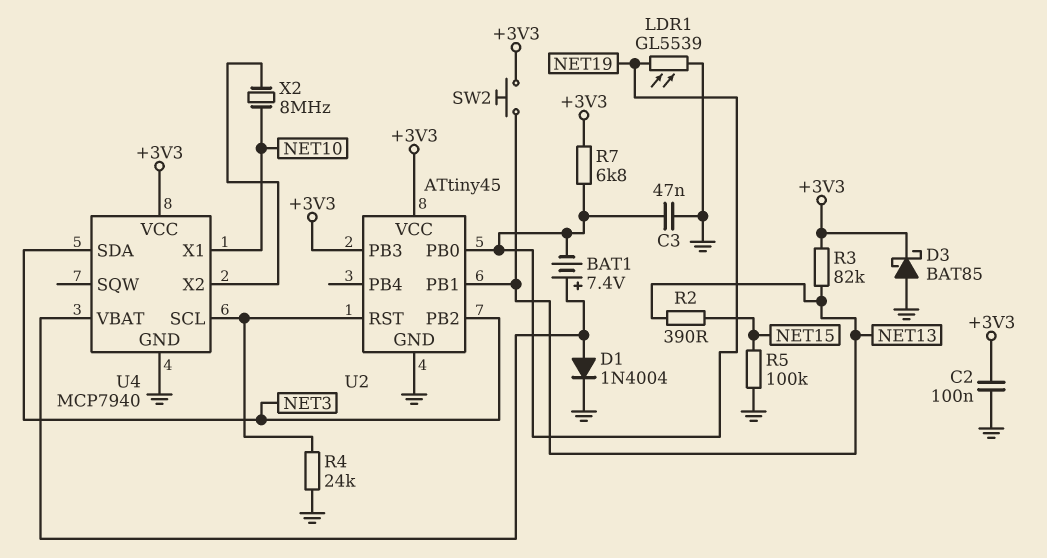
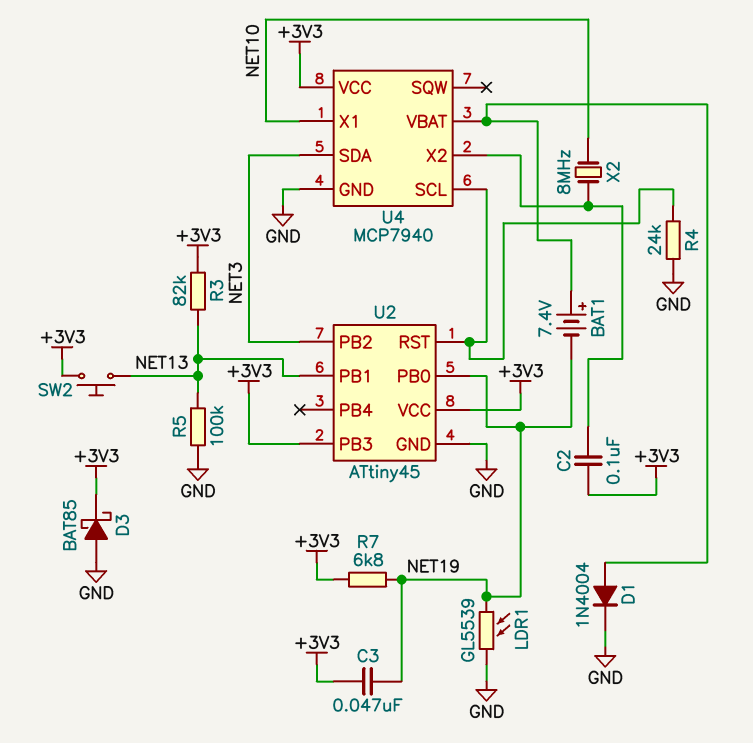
C2: 100nF (+3V3, GND) -> 100nF (+3V3, U4/X2)
C3: 47nF (GND, NET19) -> 47nF (+3V3, NET19)
R2: 390 (NET13, NET15) -> none
R5: 100k (GND, NET15) -> 100k (GND, NET13)

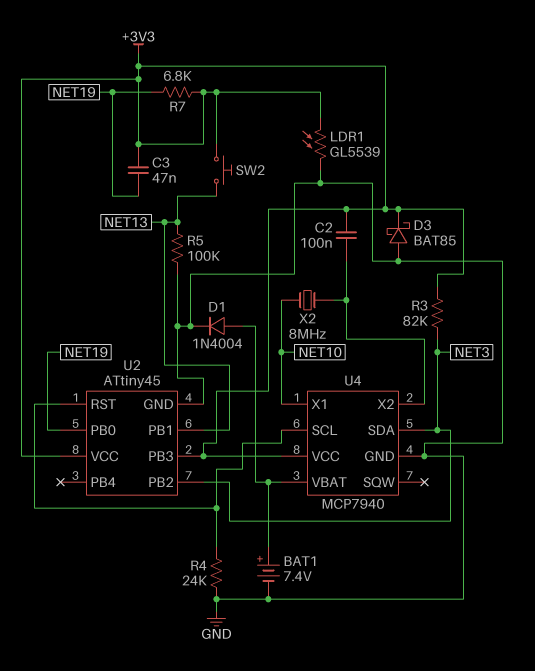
BAT1: 7.4V (plus U4/VBAT, minus NET19) -> 7.4V (plus U4/VBAT, minus GND)
LDR1: GL5539 (GND, NET19) -> GL5539 (+3V3, GND)
R3: 82k (+3V3, NET13) -> 82k (+3V3, NET3)

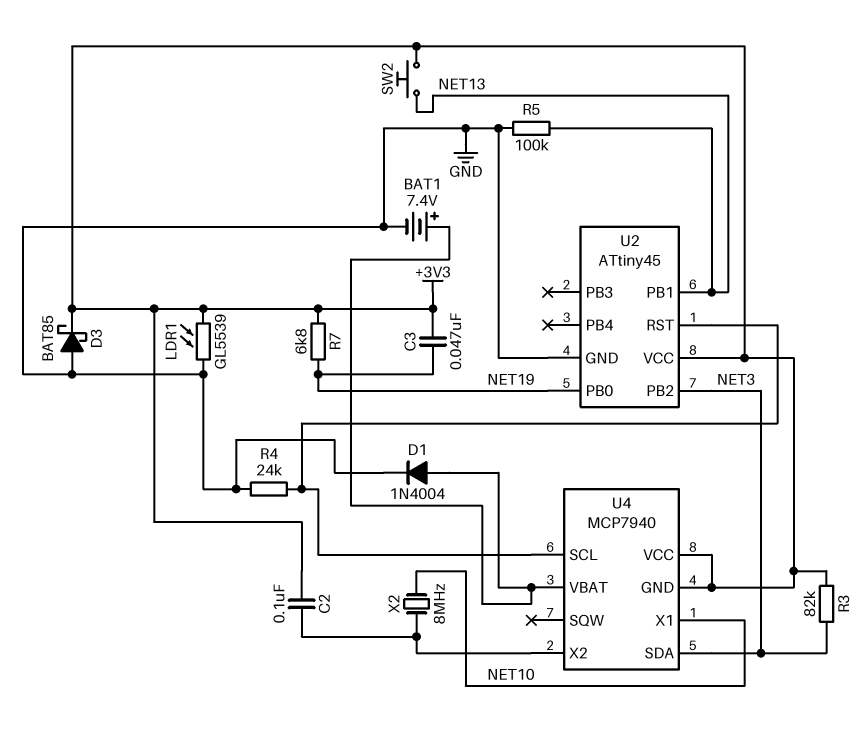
U2 pin PB3: +3V3 -> none
U4 pin GND: GND -> +3V3

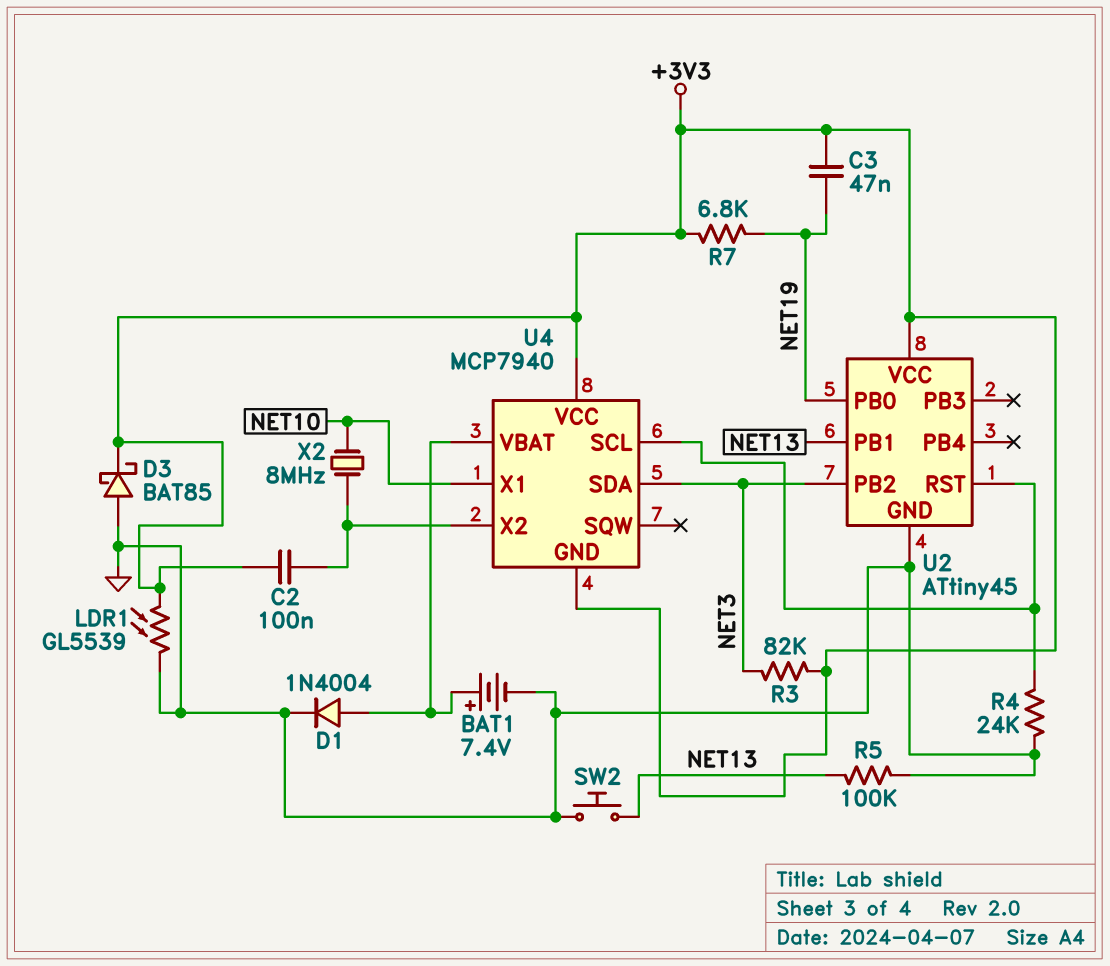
SW2: button (+3V3, NET13) -> button (GND, NET13)

